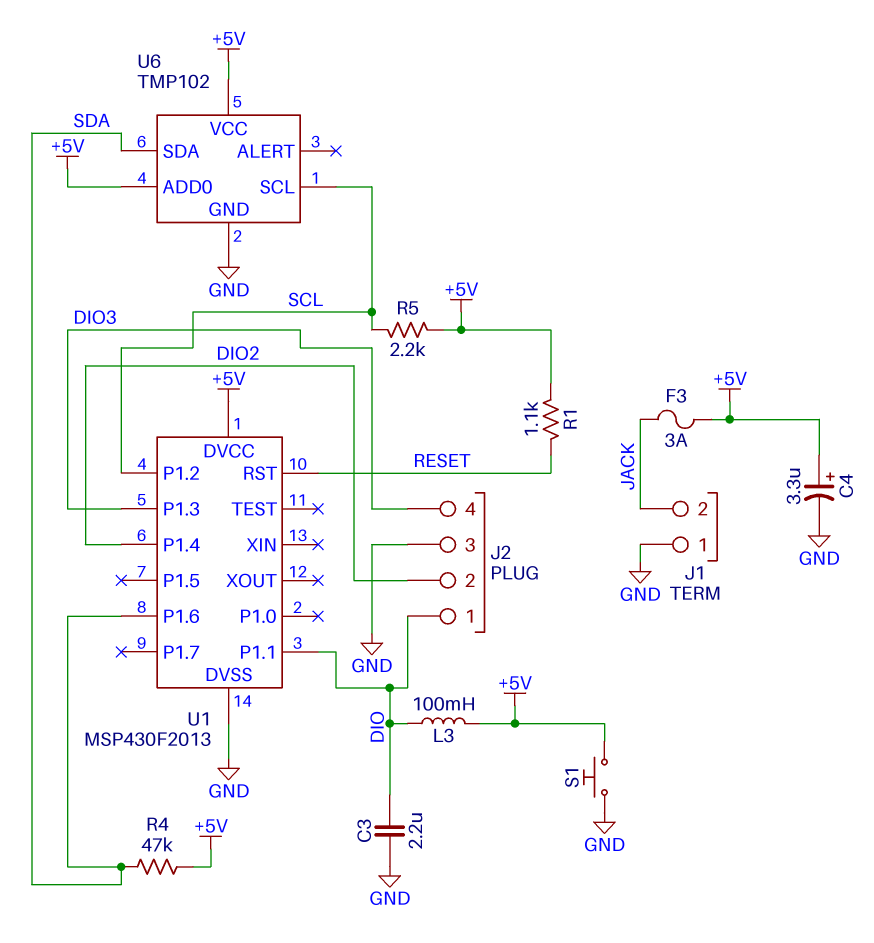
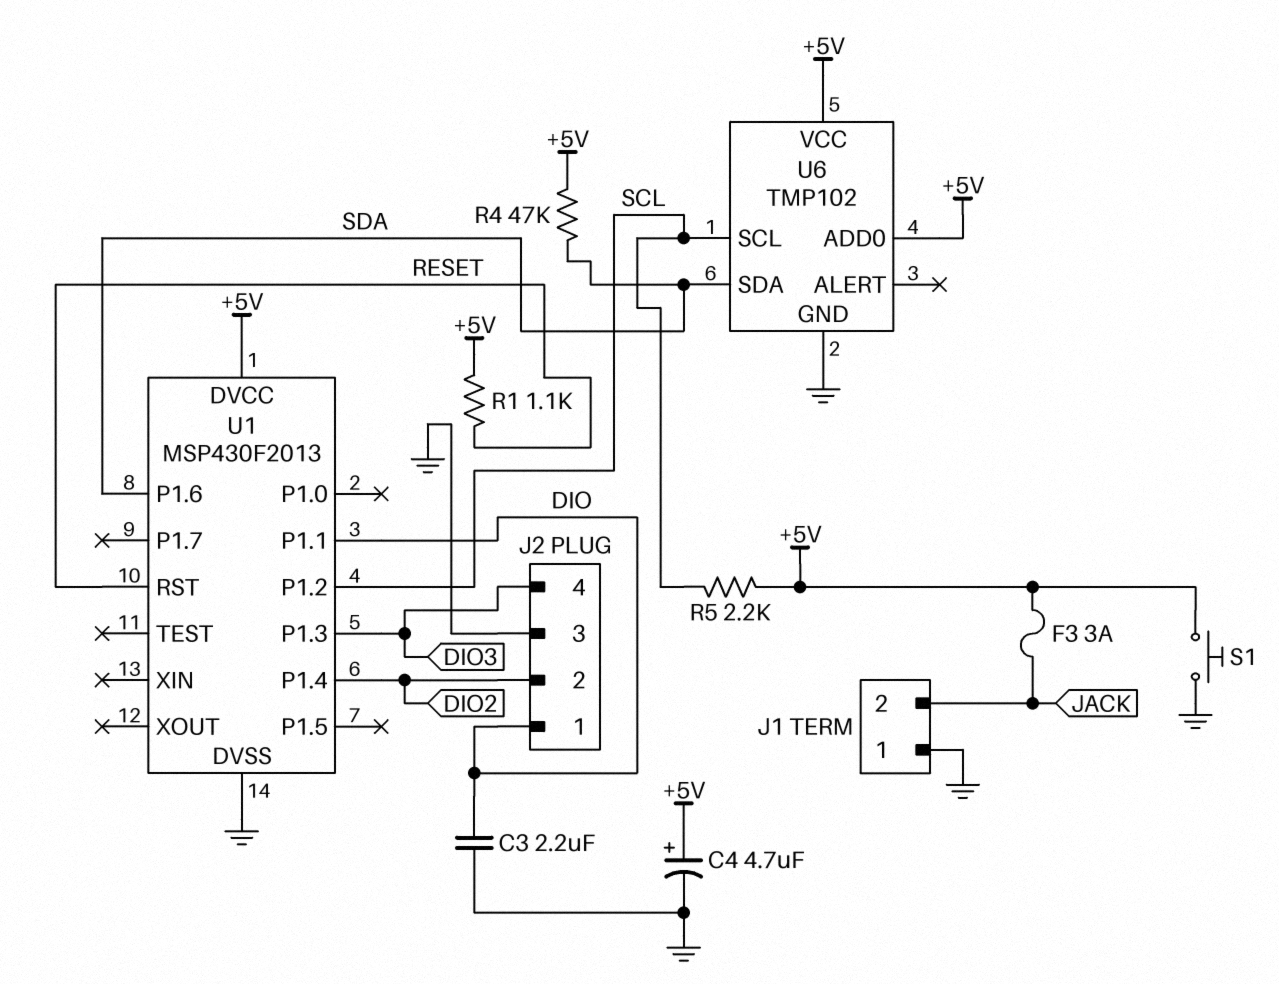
C4: 3.3uF (plus +5V, minus GND) -> 4.7uF (plus +5V, minus GND)
L3: 100mH (+5V, DIO) -> none

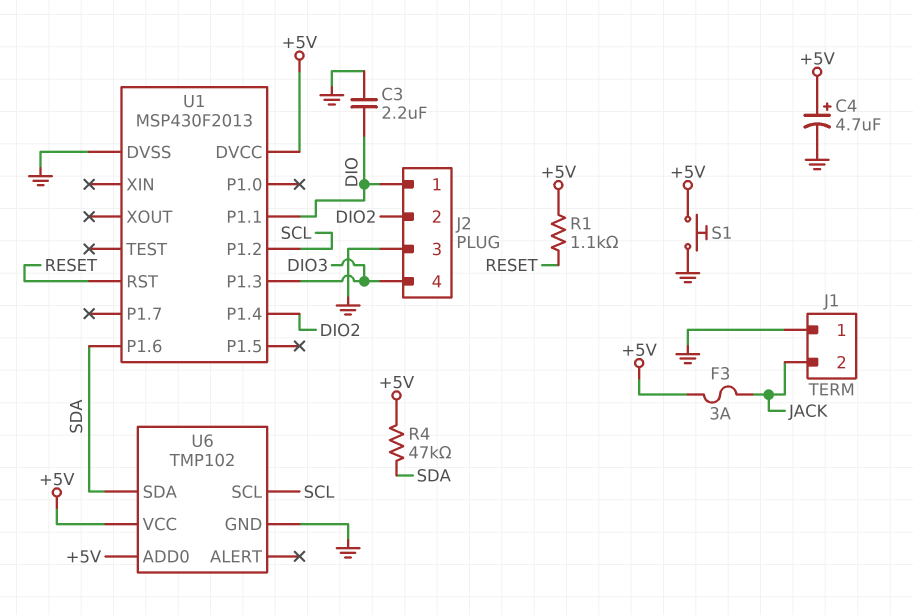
R5: 2.2k (+5V, SCL) -> none

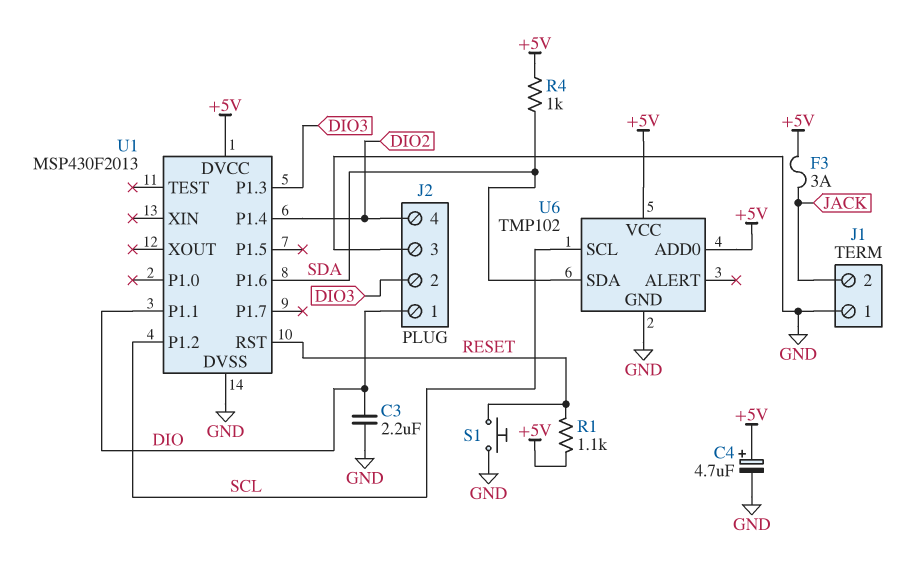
J2 pin 2: DIO2 -> DIO3
J2 pin 4: DIO3 -> DIO2
R4: 47k (+5V, SDA) -> 1k (+5V, SDA)
S1: button (+5V, GND) -> button (GND, RESET)

